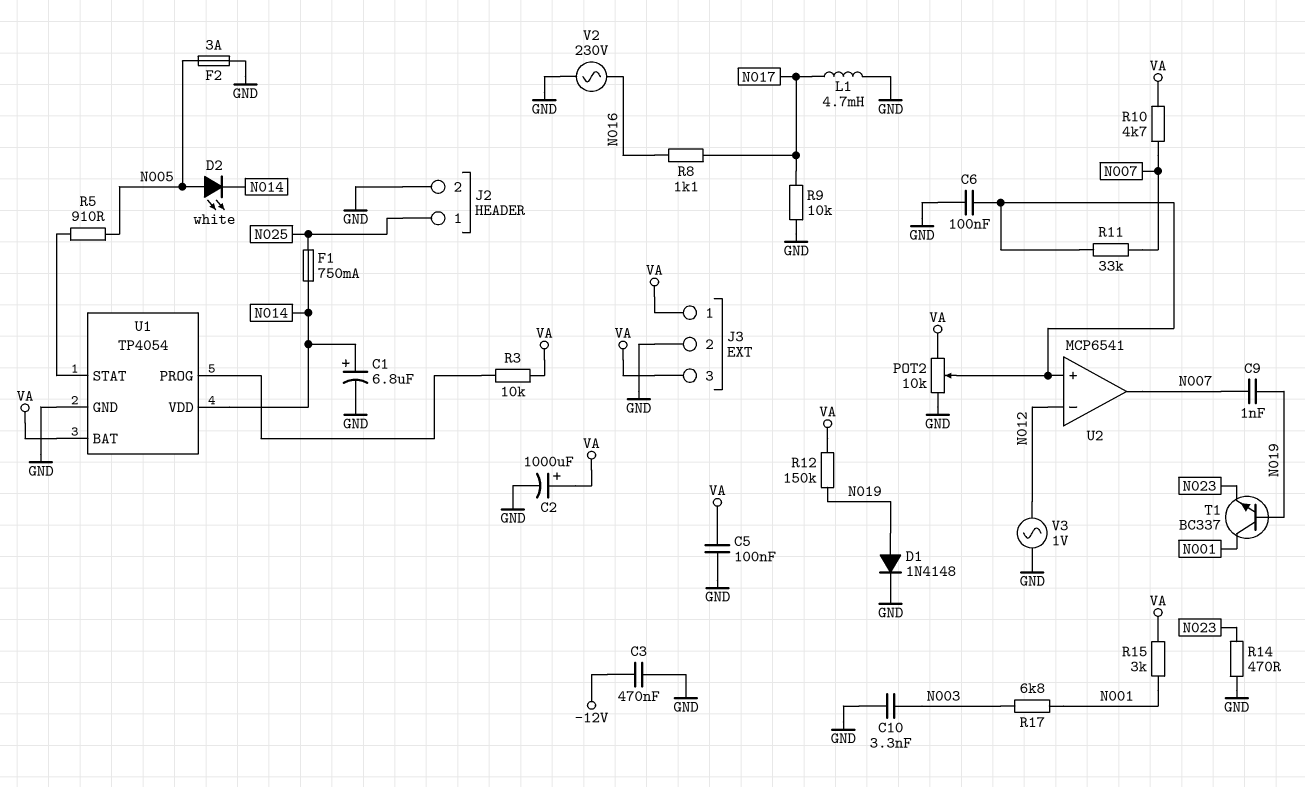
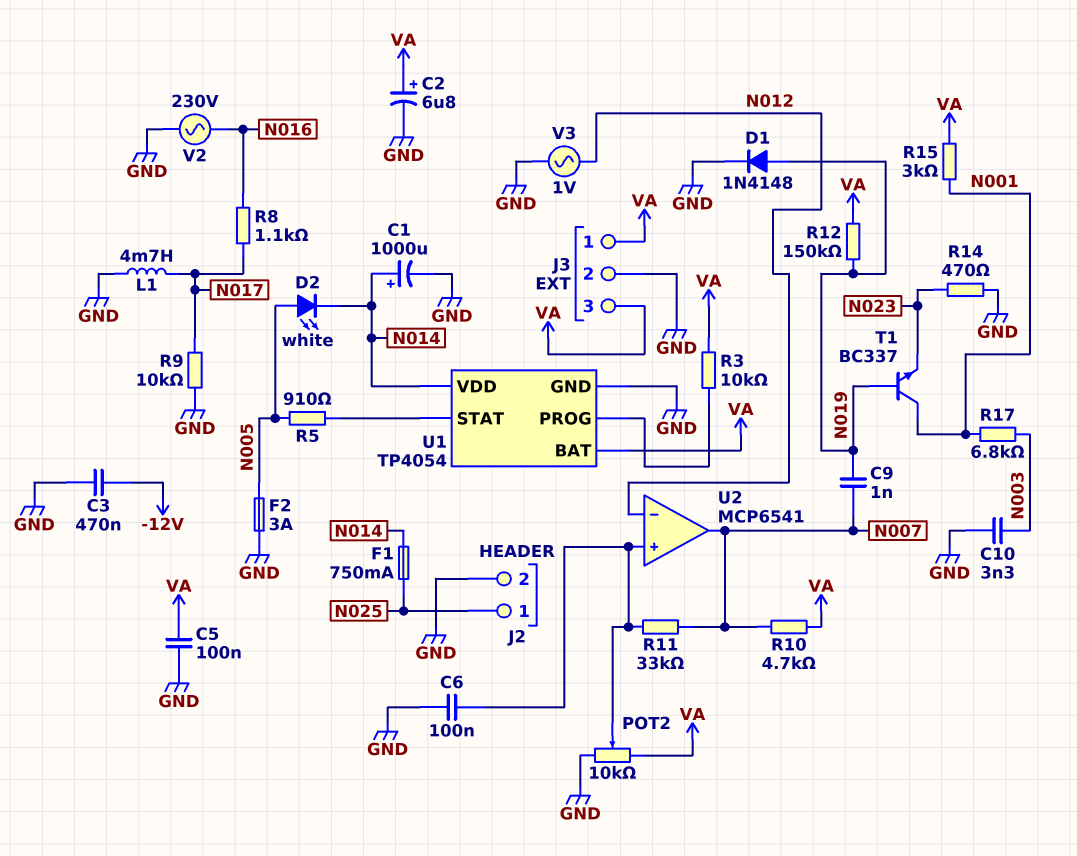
C1: 6.8uF (plus N014, minus GND) -> 1000uF (plus N014, minus GND)
C2: 1000uF (plus VA, minus GND) -> 6.8uF (plus VA, minus GND)

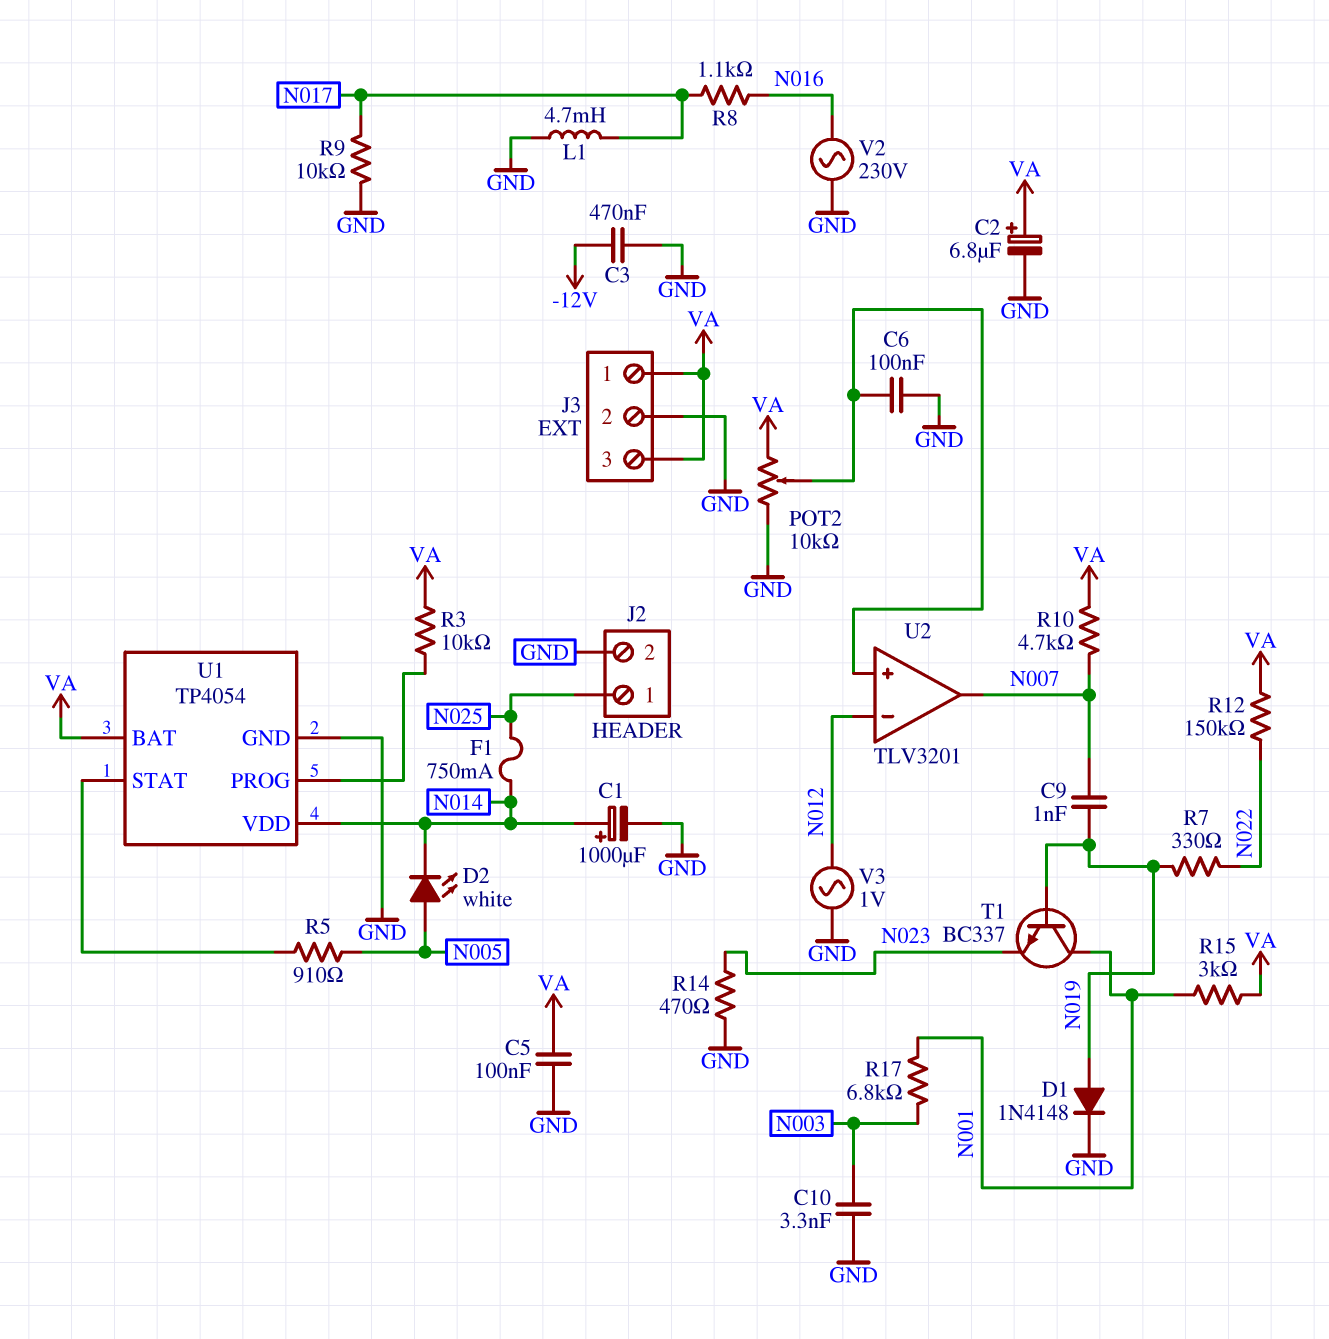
F2: 3A (GND, N005) -> none
R7: none -> 330 (N019, N022)
R11: 33k (N007, U2/in+) -> none
R12: 150k (N019, VA) -> 150k (N022, VA)
U2: MCP6541 -> TLV3201

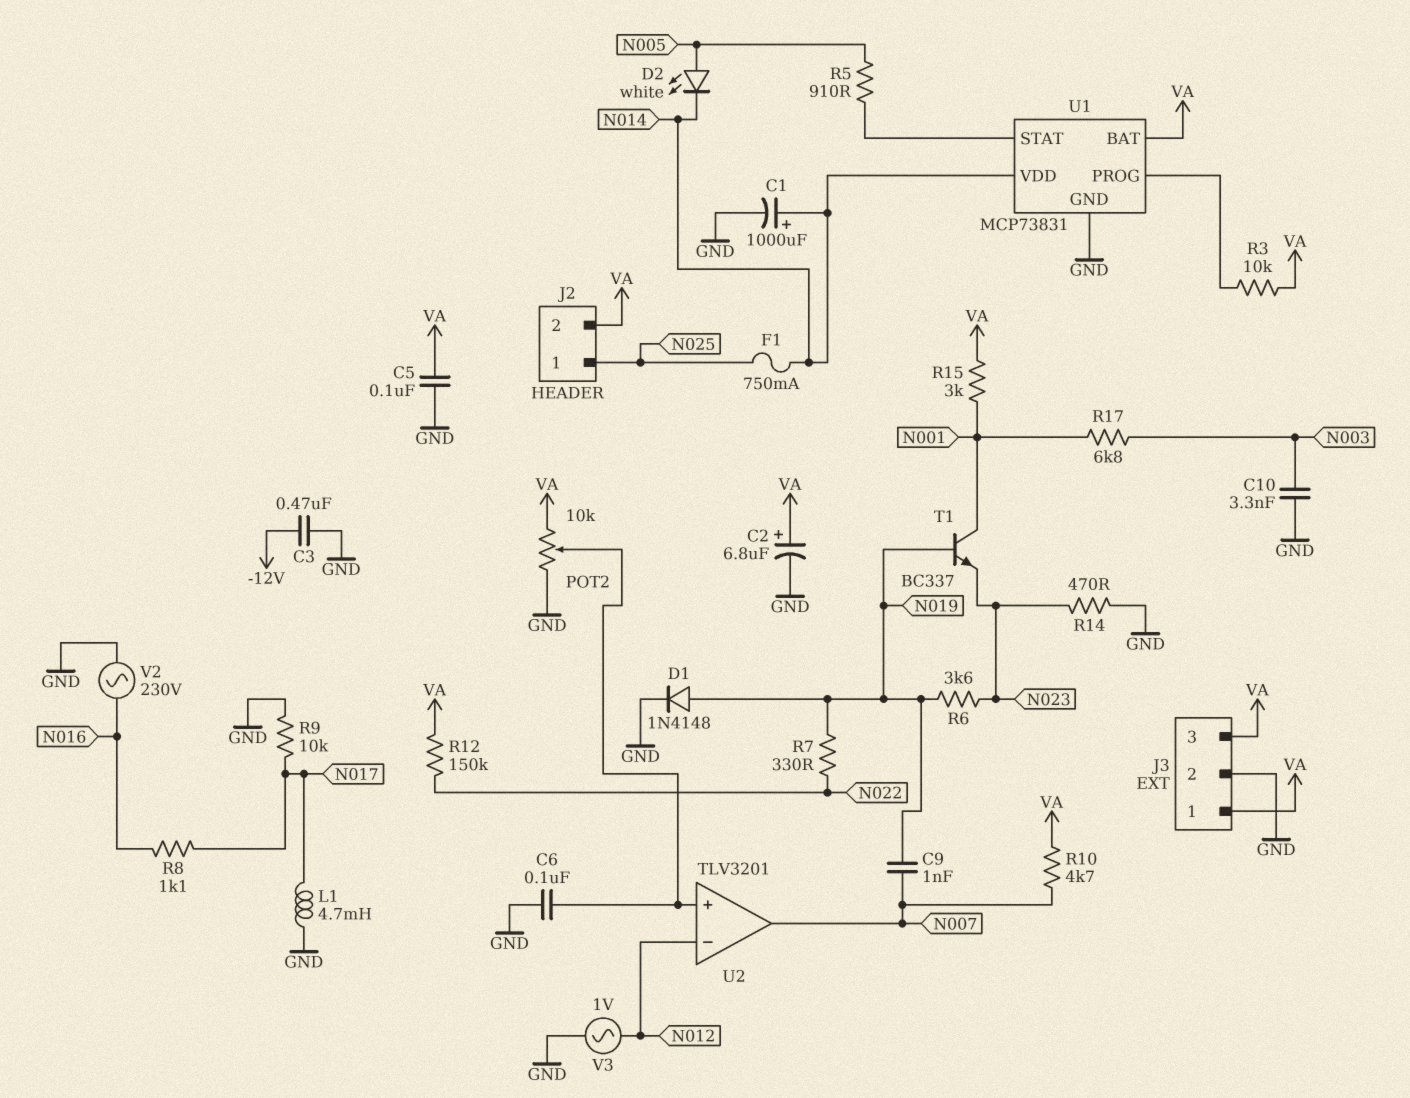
J2 pin 2: GND -> VA
R6: none -> 3.6k (N019, N023)
U1: TP4054 -> MCP73831

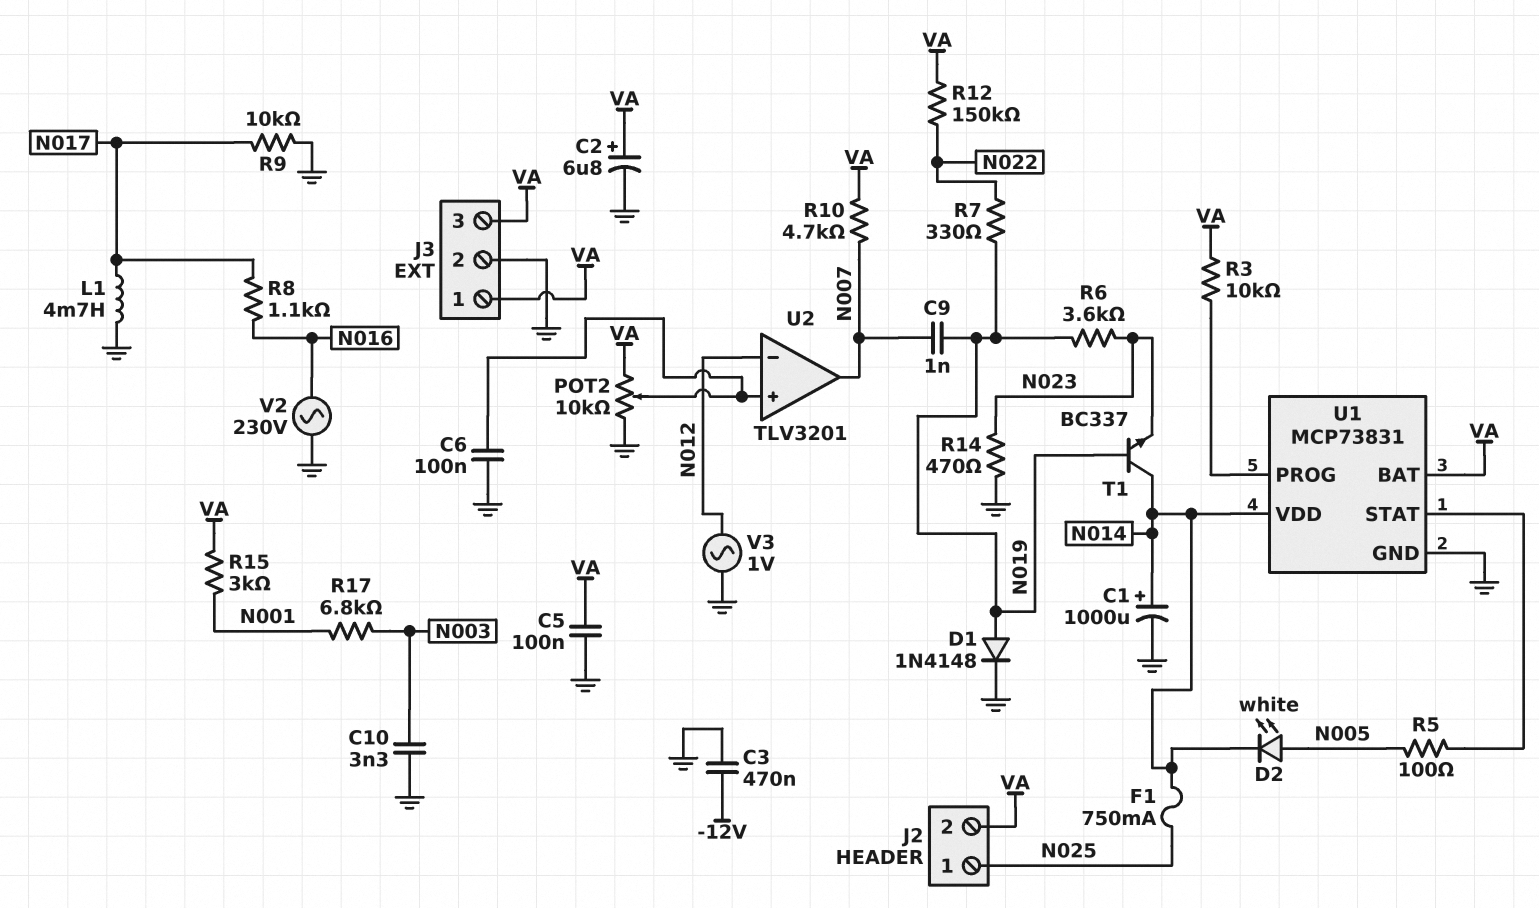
R5: 910 (N005, U1/STAT) -> 100 (N005, U1/STAT)
T1: NPN BC337 (B N019, C N001, E N023) -> NPN BC337 (B N019, C N014, E N023)

